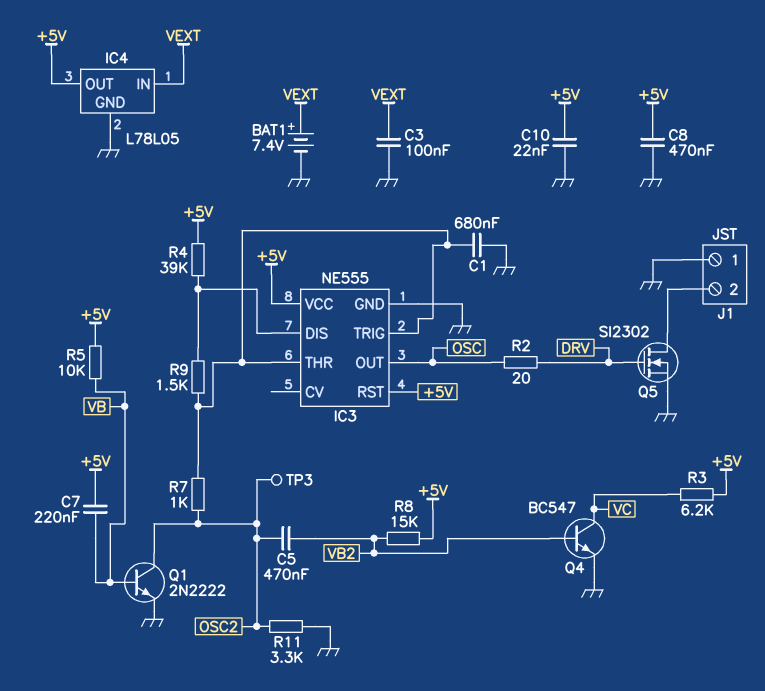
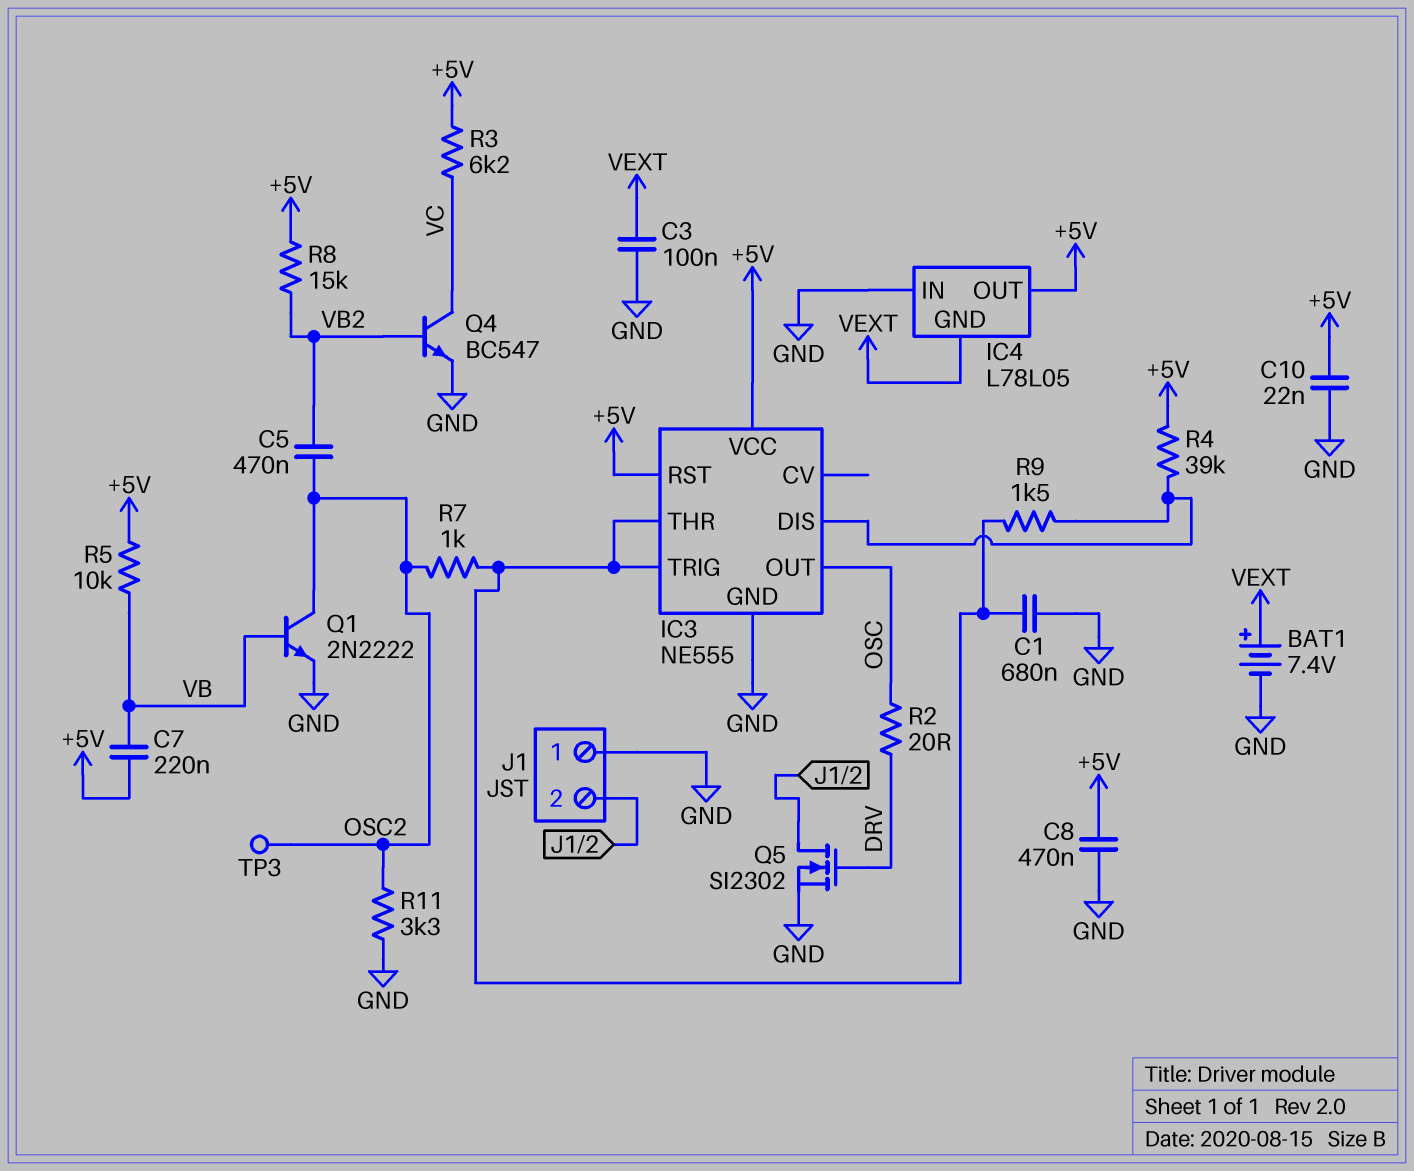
IC4 pin GND: GND -> VEXT
IC4 pin IN: VEXT -> GND

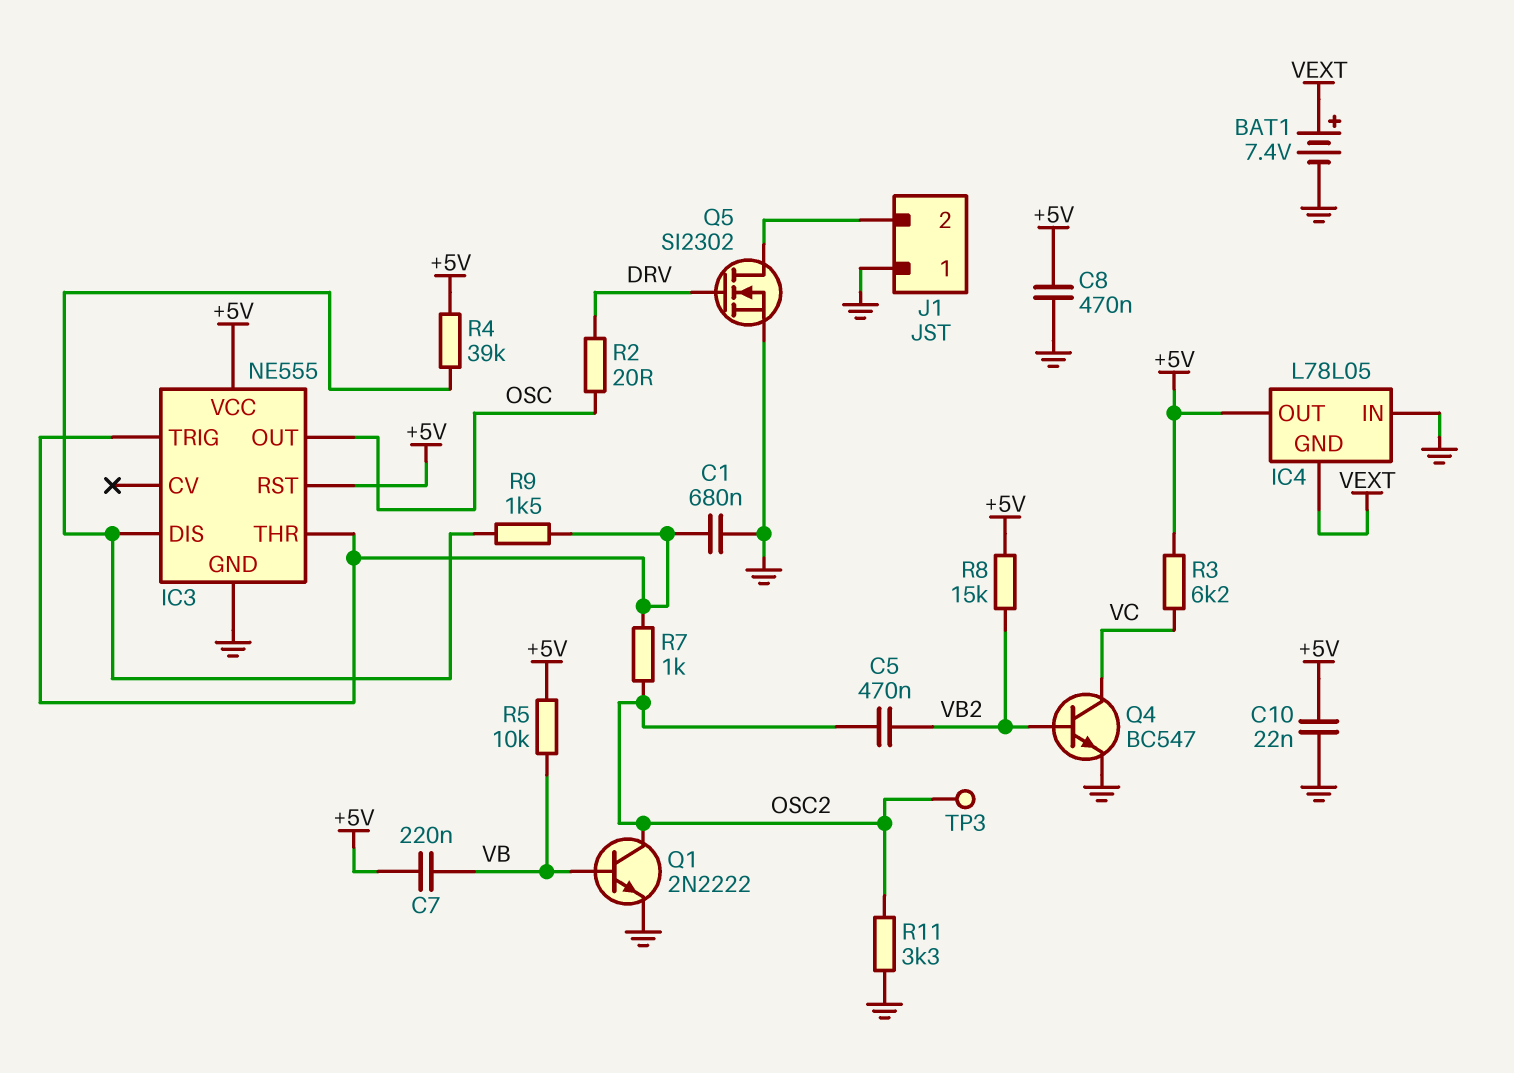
C3: 100nF (GND, VEXT) -> none

